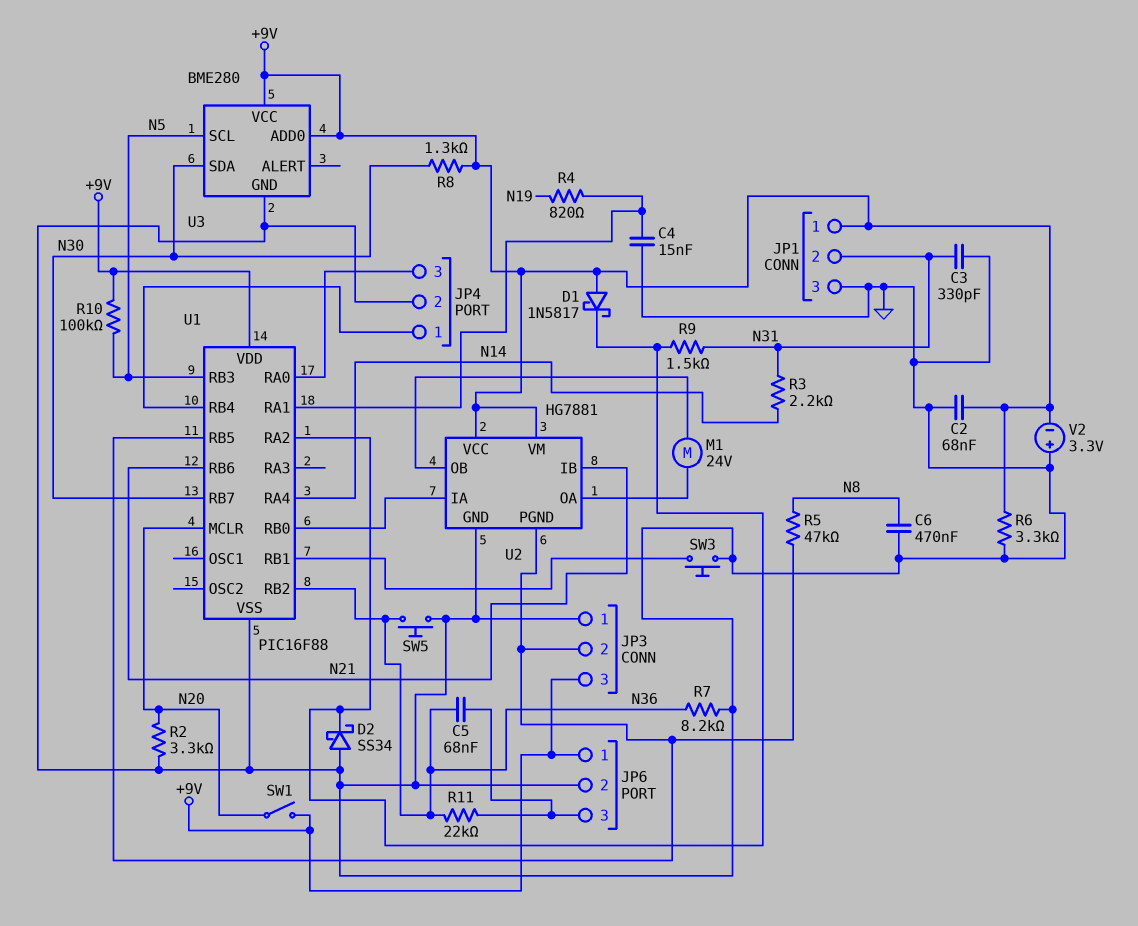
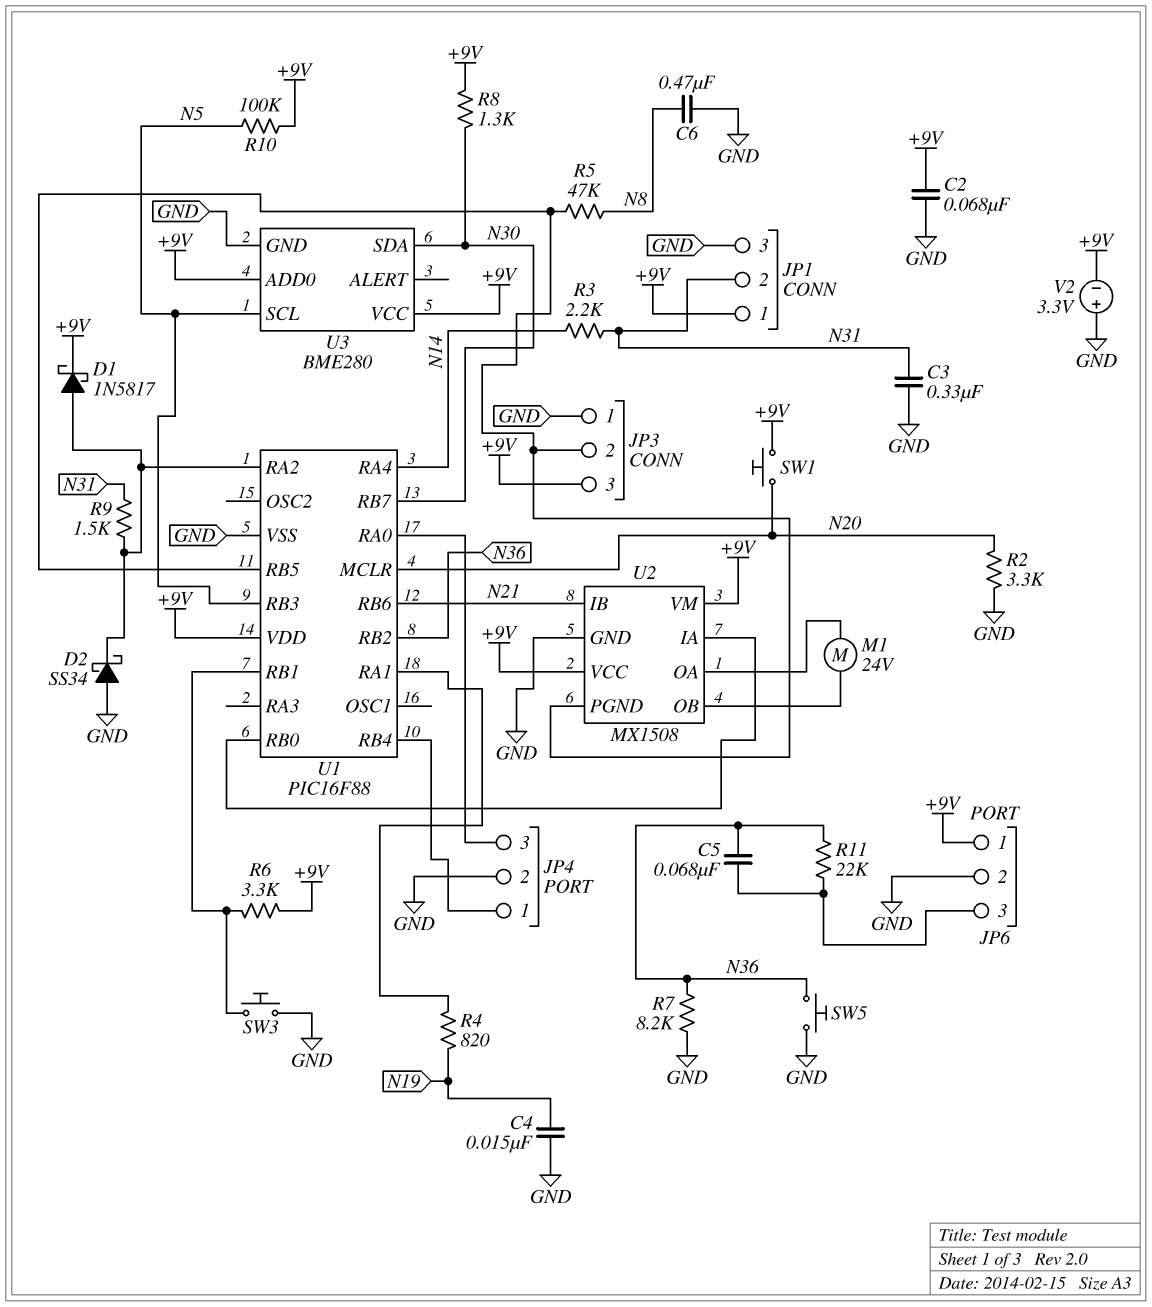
C3: 330pF (GND, N31) -> 330nF (GND, N31)
C4: 15nF (GND, U1/RA1) -> 15nF (GND, N19)
D1: schottky 1N5817 (A +9V, K U1/RA2) -> schottky 1N5817 (A U1/RA2, K +9V)
R6: 3.3k (+9V, GND) -> 3.3k (+9V, U1/RB1)
SW1: switch (+9V, N20) -> button (+9V, N20)
U2: HG7881 -> MX1508

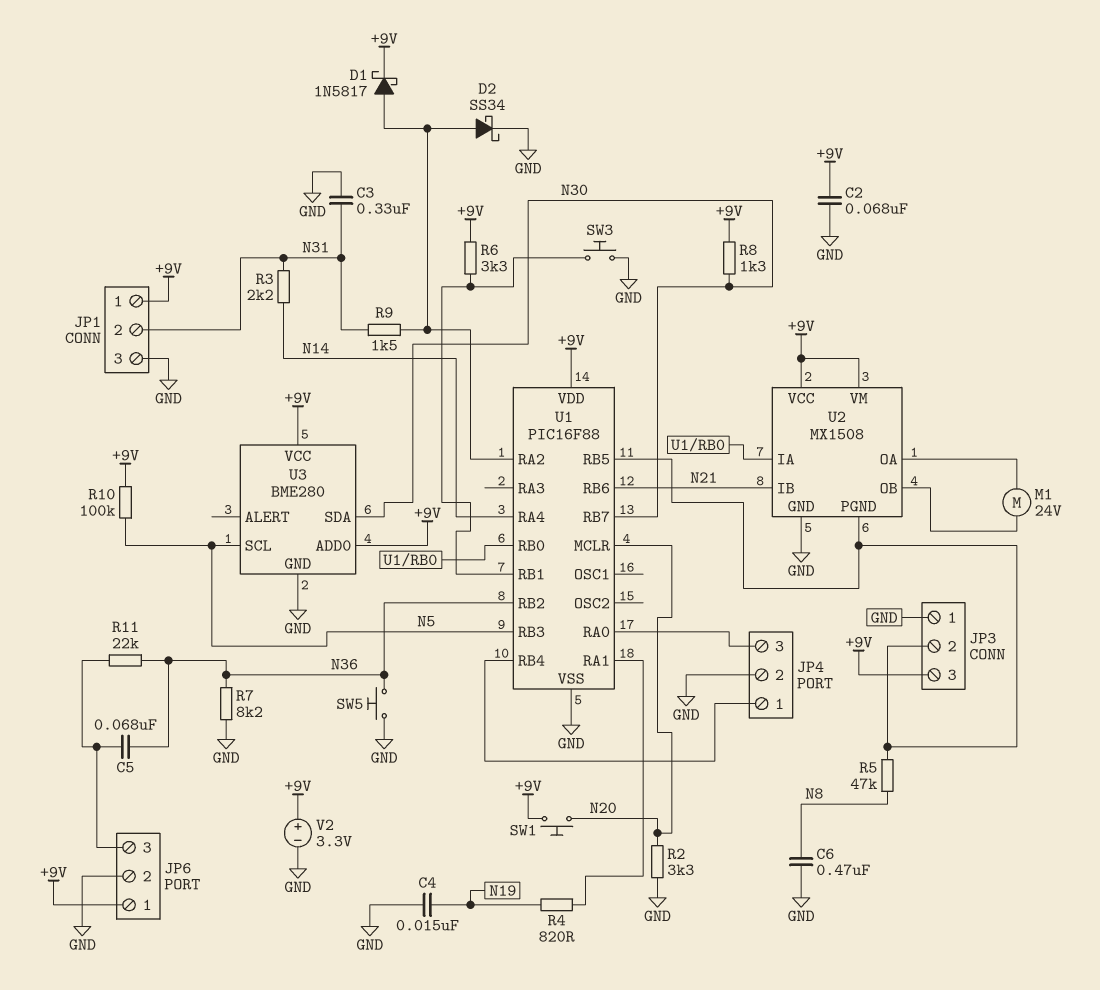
D2: schottky SS34 (A GND, K U1/RA2) -> schottky SS34 (A U1/RA2, K GND)
V2: 3.3V (plus GND, minus +9V) -> 3.3V (plus +9V, minus GND)

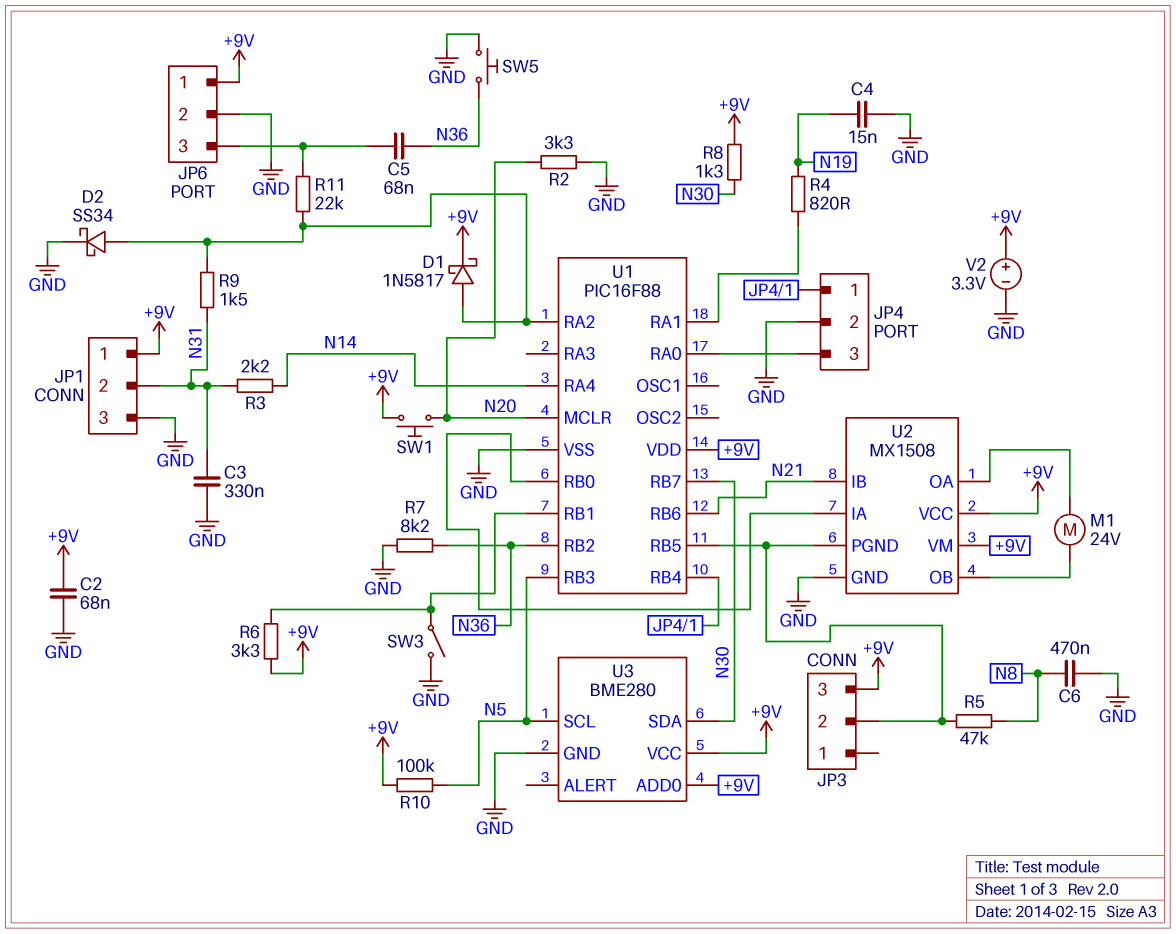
JP3 pin 1: GND -> none
R11: 22k (JP6/3, N36) -> 22k (JP6/3, U1/RA2)
SW3: button (GND, U1/RB1) -> switch (GND, U1/RB1)

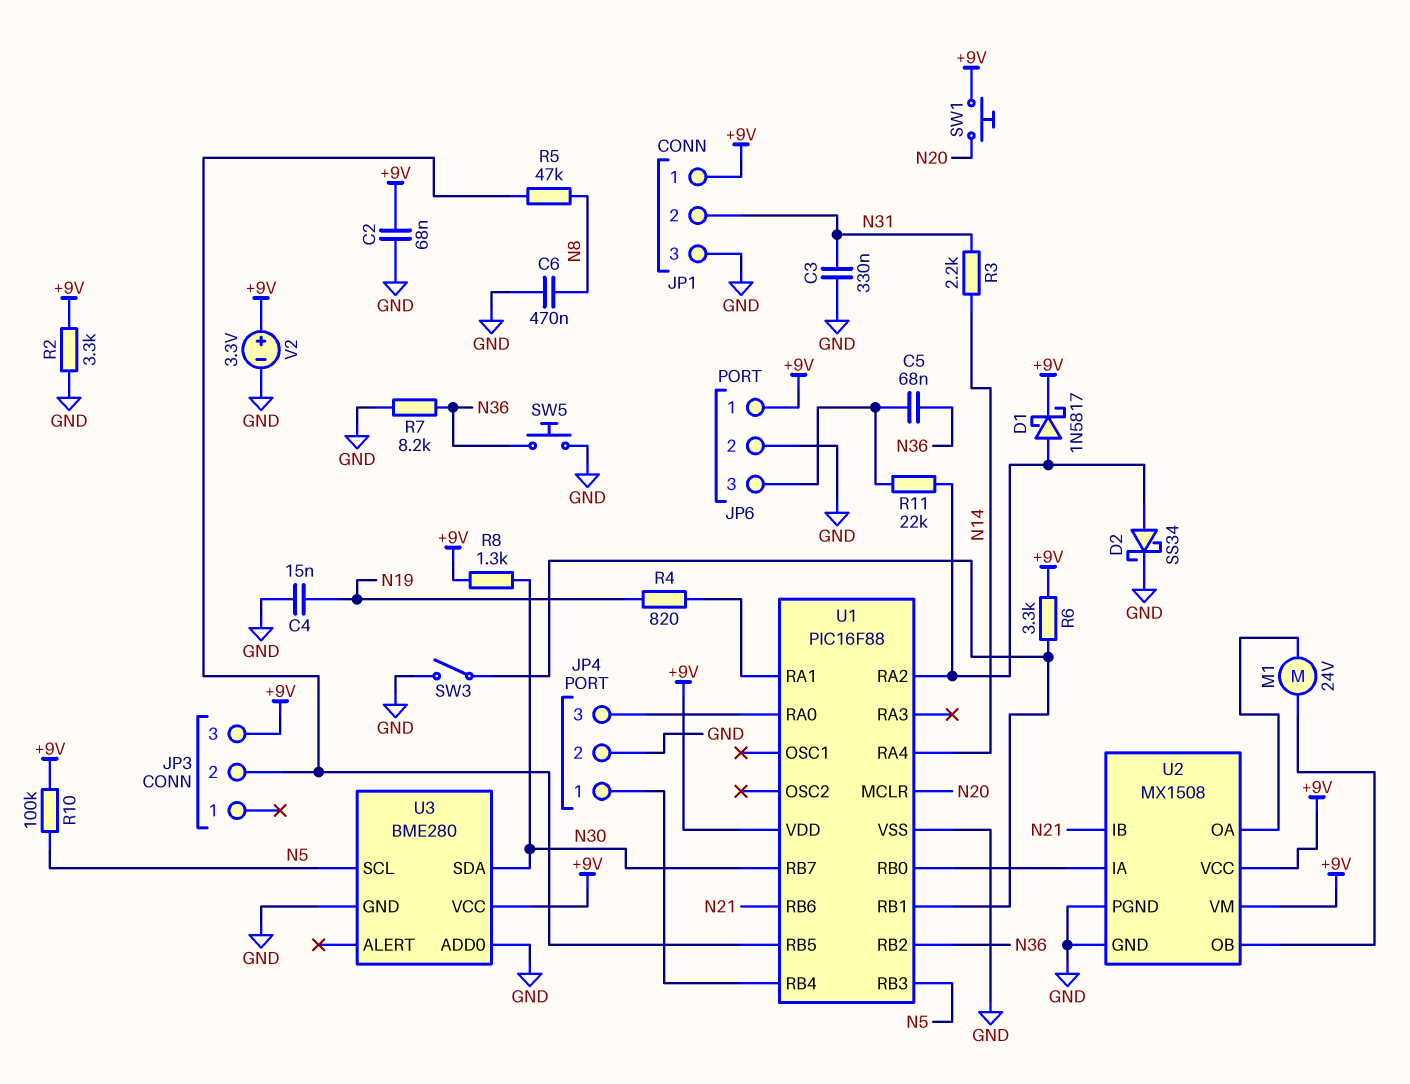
R2: 3.3k (GND, N20) -> 3.3k (+9V, GND)
R9: 1.5k (N31, U1/RA2) -> none
U2 pin PGND: JP3/2 -> GND
U3 pin ADD0: +9V -> GND

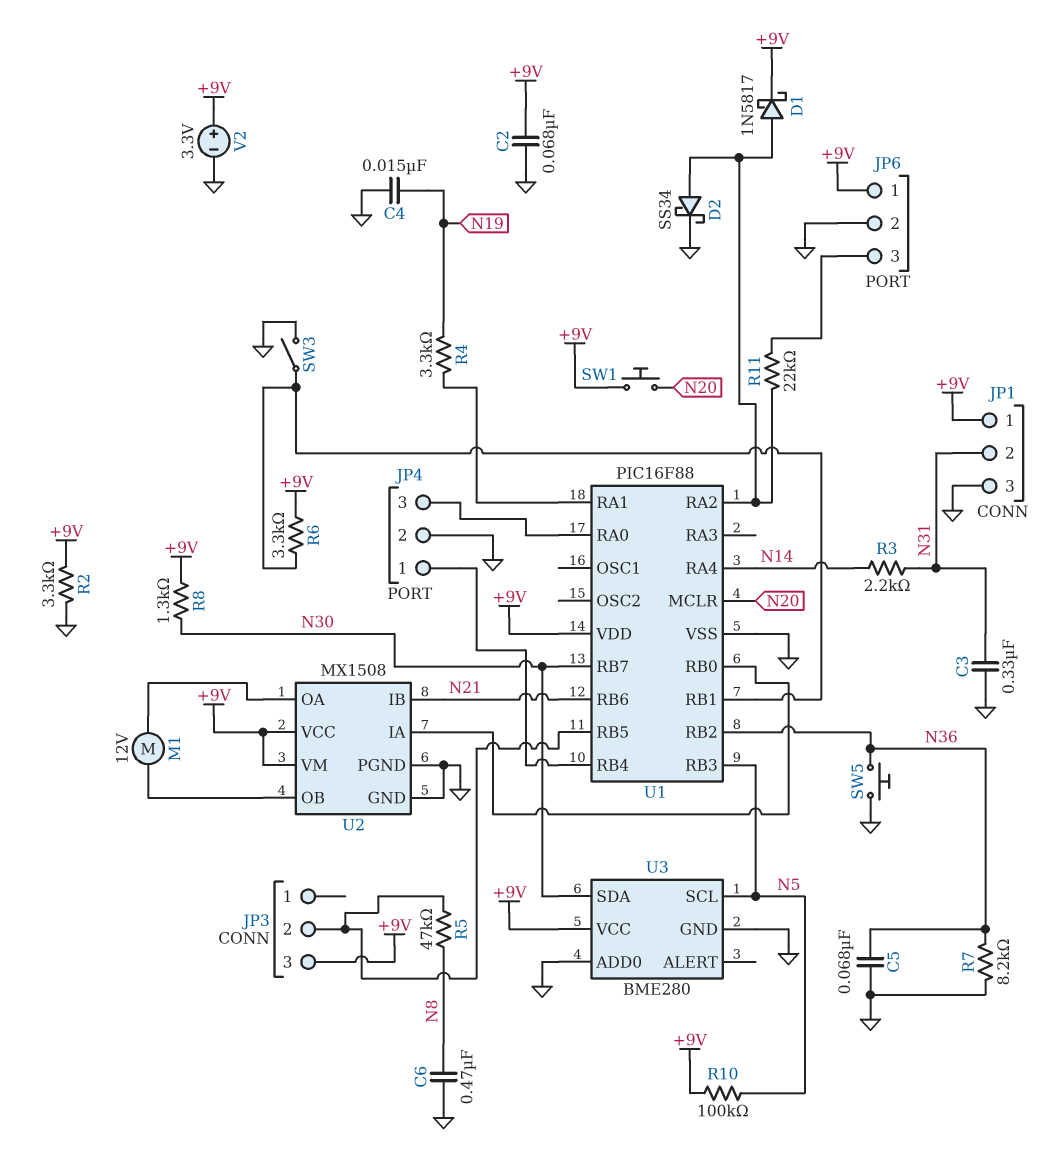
C5: 68nF (JP6/3, N36) -> 68nF (GND, N36)
M1: motor 24V (U2/OA, U2/OB) -> motor 12V (U2/OA, U2/OB)
R4: 820 (N19, U1/RA1) -> 3.3k (N19, U1/RA1)

